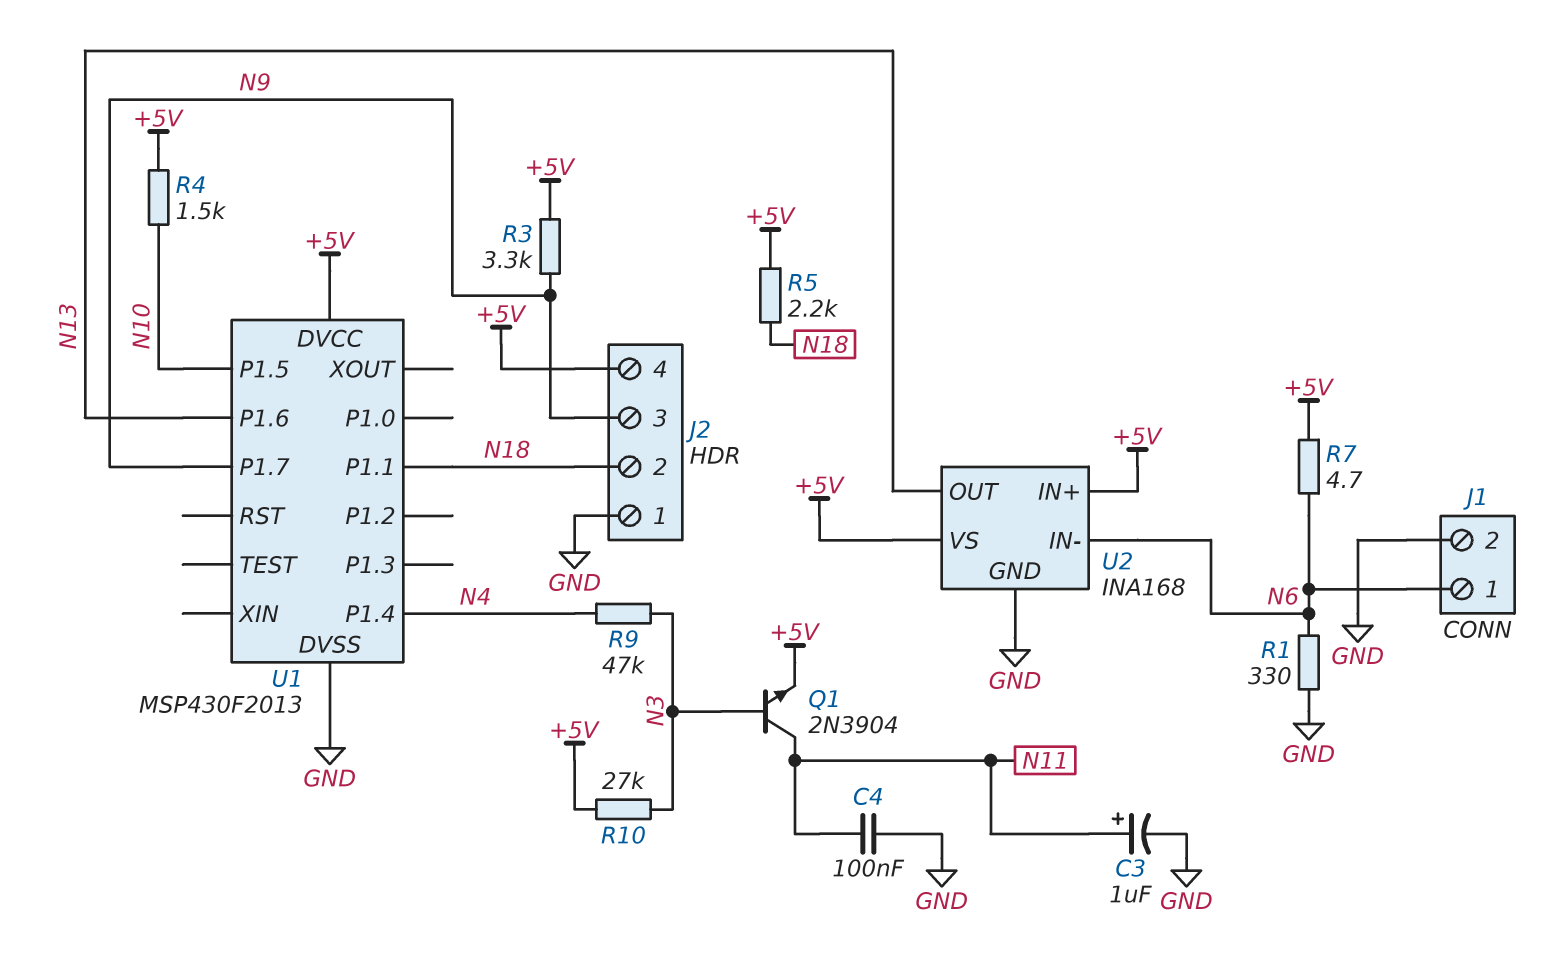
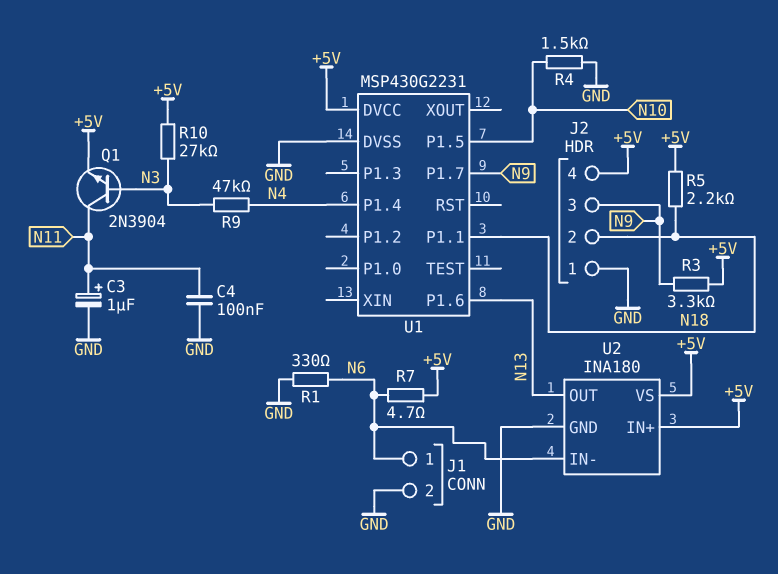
R4: 1.5k (+5V, N10) -> 1.5k (GND, N10)
U1: MSP430F2013 -> MSP430G2231
U2: INA168 -> INA180

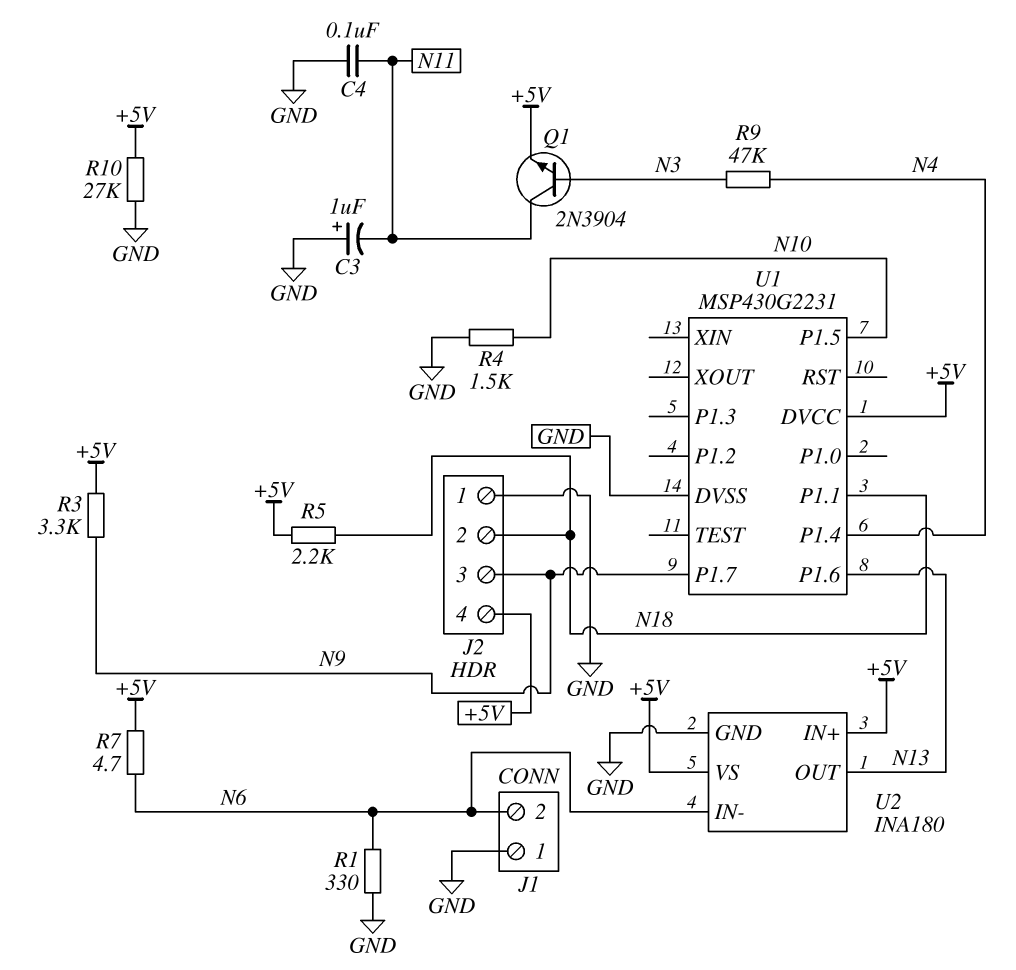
C3: 1uF (plus N11, minus GND) -> 1uF (plus GND, minus N11)
J1 pin 1: N6 -> GND
J1 pin 2: GND -> N6
R10: 27k (+5V, N3) -> 27k (+5V, GND)

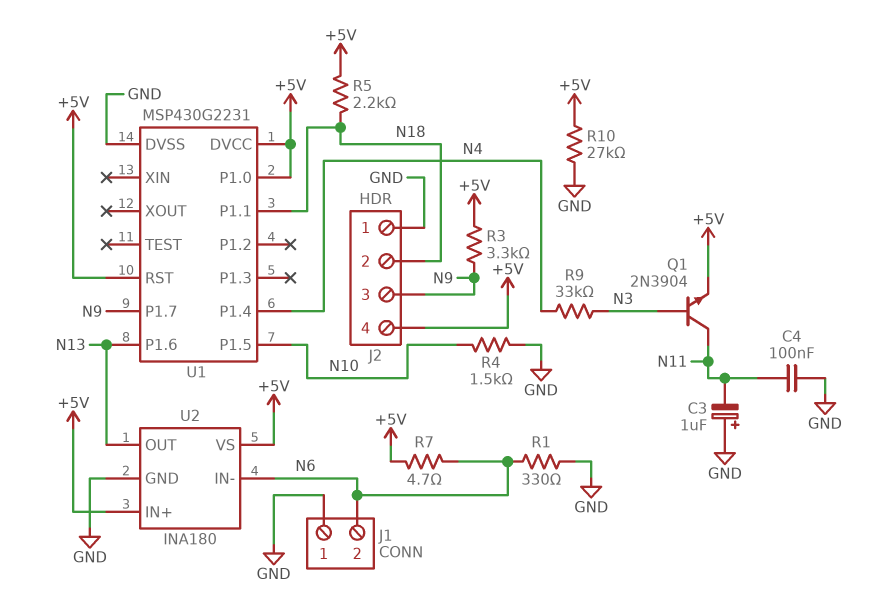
R9: 47k (N3, N4) -> 33k (N3, N4)
U1 pin P1.0: none -> +5V
U1 pin RST: none -> +5V

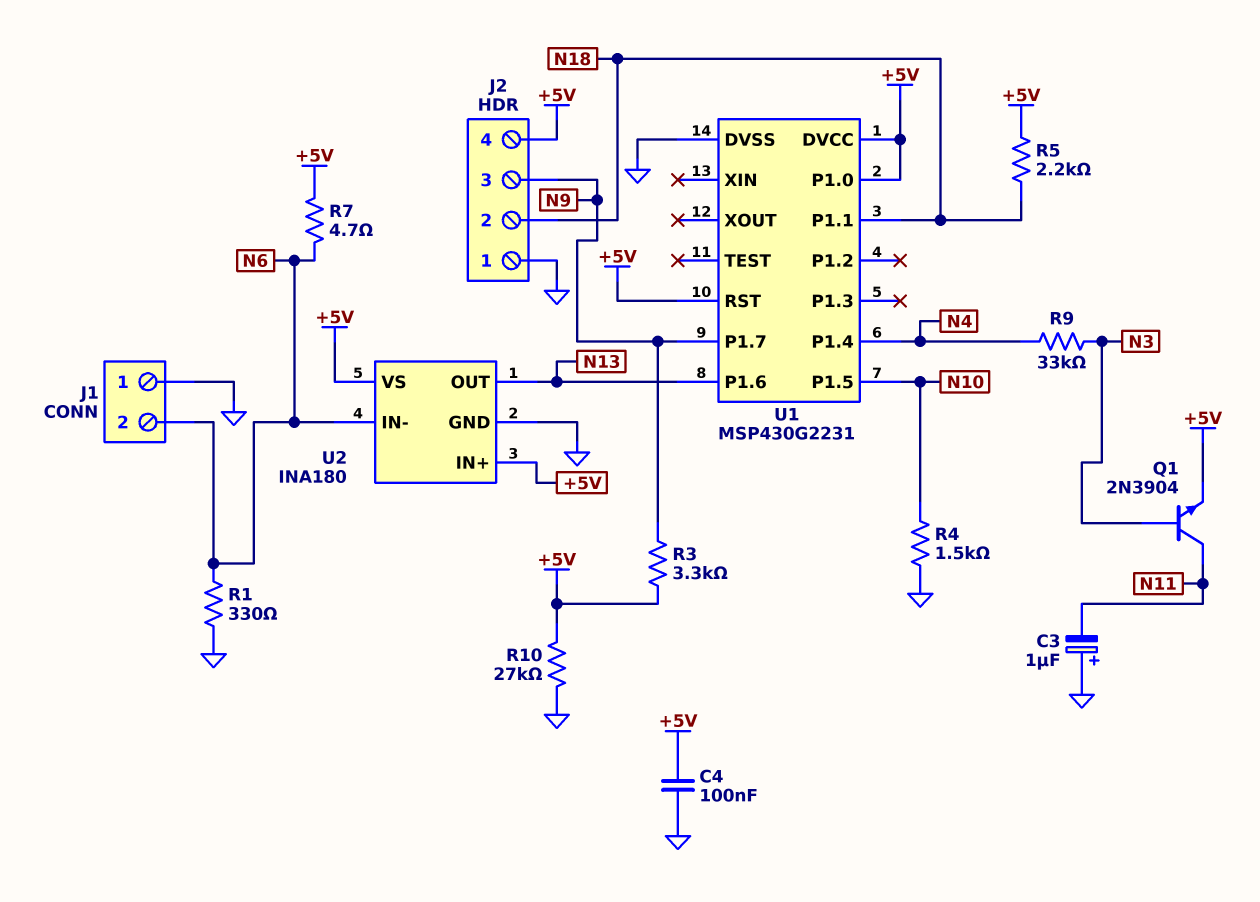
C4: 100nF (GND, N11) -> 100nF (+5V, GND)

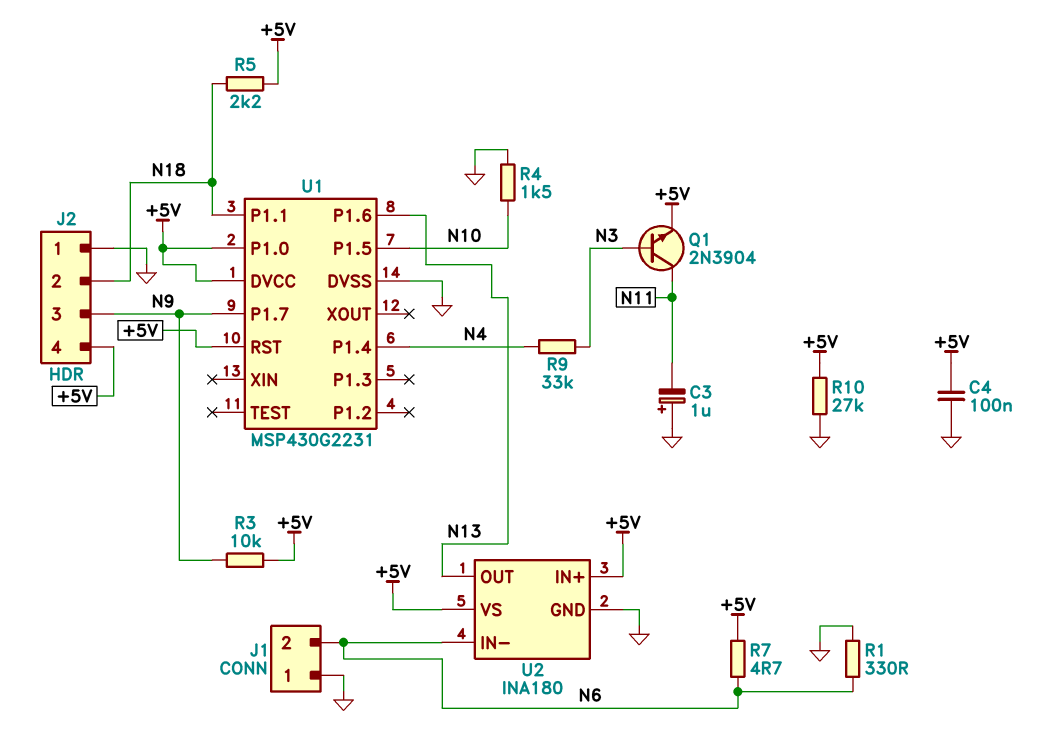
R3: 3.3k (+5V, N9) -> 10k (+5V, N9)

